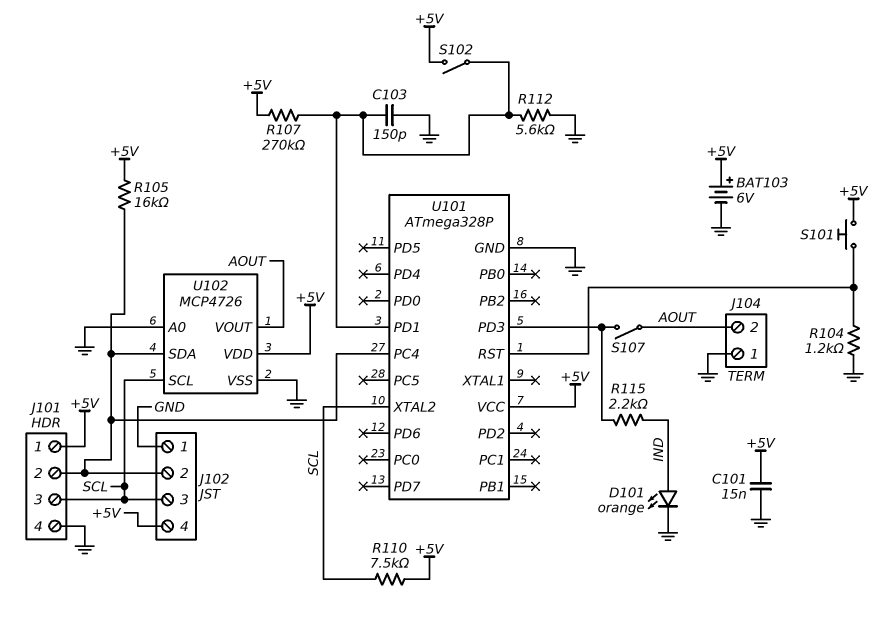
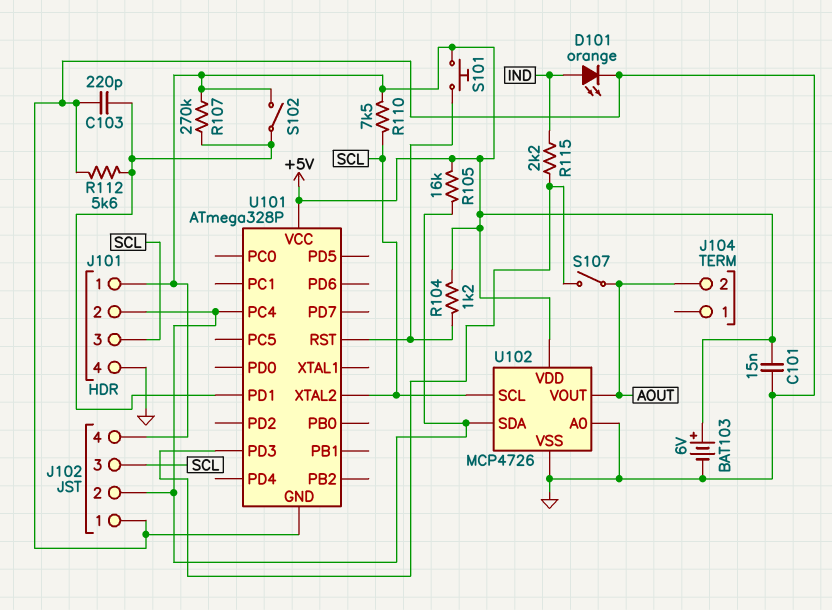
C103: 150pF (GND, U101/PD1) -> 220pF (GND, U101/PD1)
J104 pin 1: GND -> none
R104: 1.2k (GND, U101/RST) -> 1.2k (+5V, U101/RST)

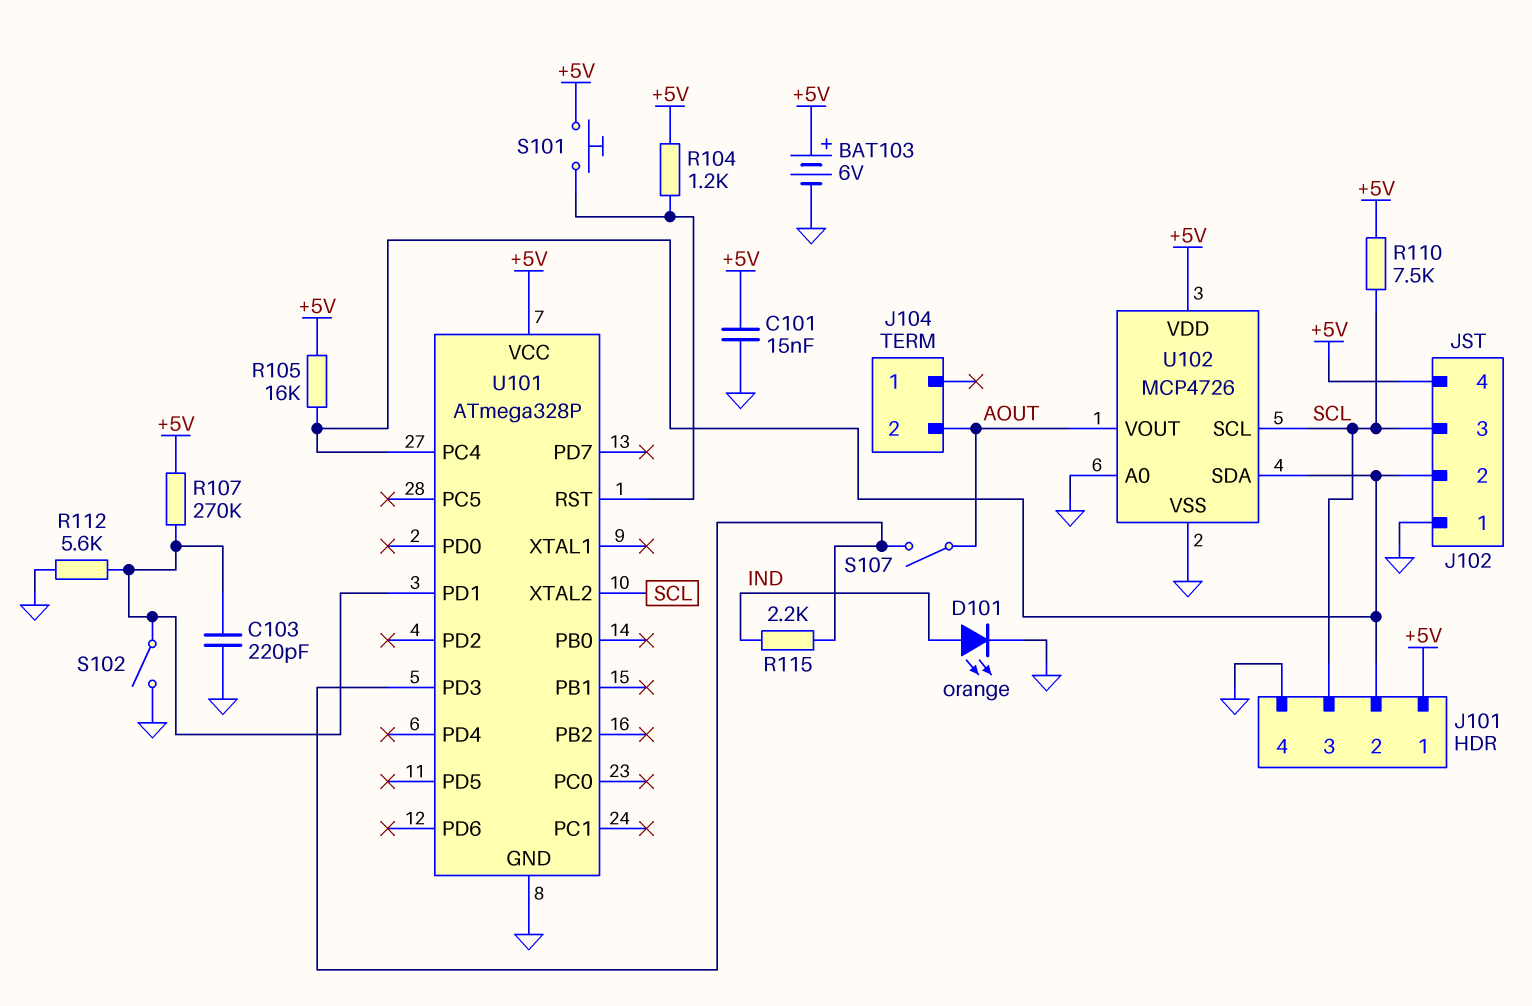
S102: switch (+5V, U101/PD1) -> switch (GND, U101/PD1)

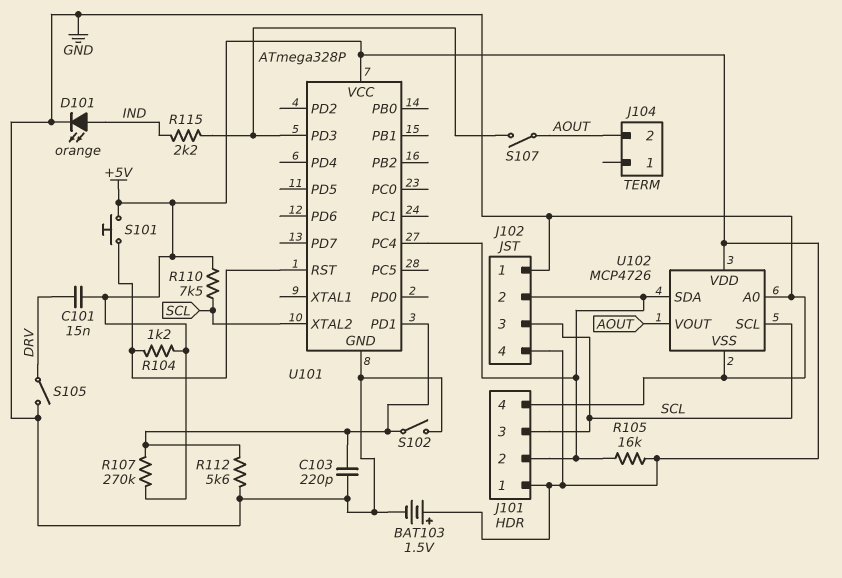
BAT103: 6V (plus +5V, minus GND) -> 1.5V (plus +5V, minus GND)
C101: 15nF (+5V, GND) -> 15nF (+5V, DRV)
S105: none -> switch (DRV, GND)

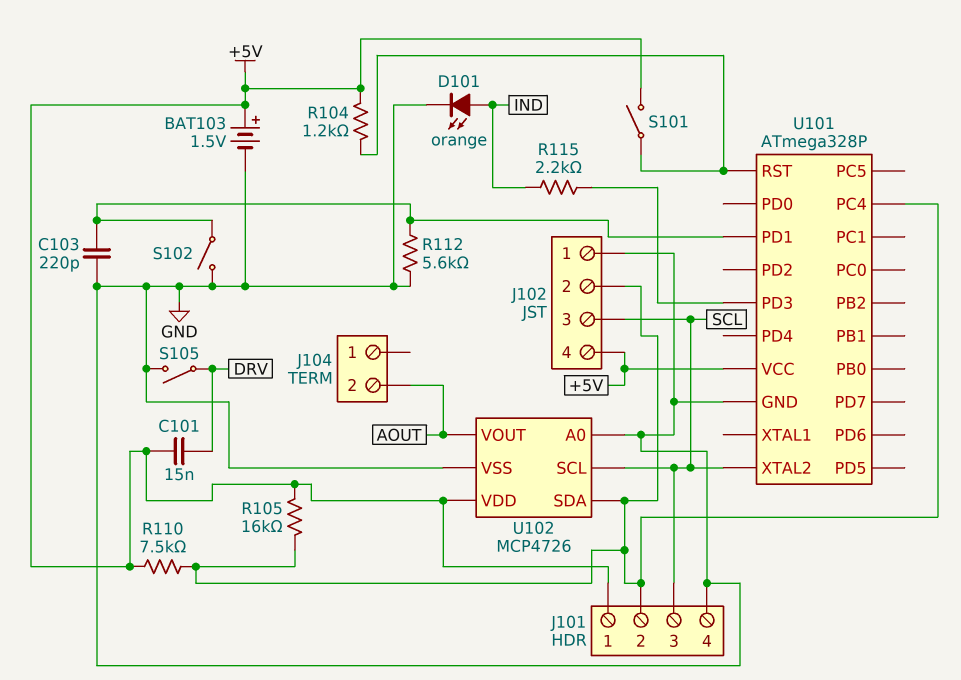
R107: 270k (+5V, U101/PD1) -> none
R110: 7.5k (+5V, SCL) -> 7.5k (+5V, J101/2)
S101: button (+5V, U101/RST) -> switch (+5V, U101/RST)
S107: switch (AOUT, U101/PD3) -> none

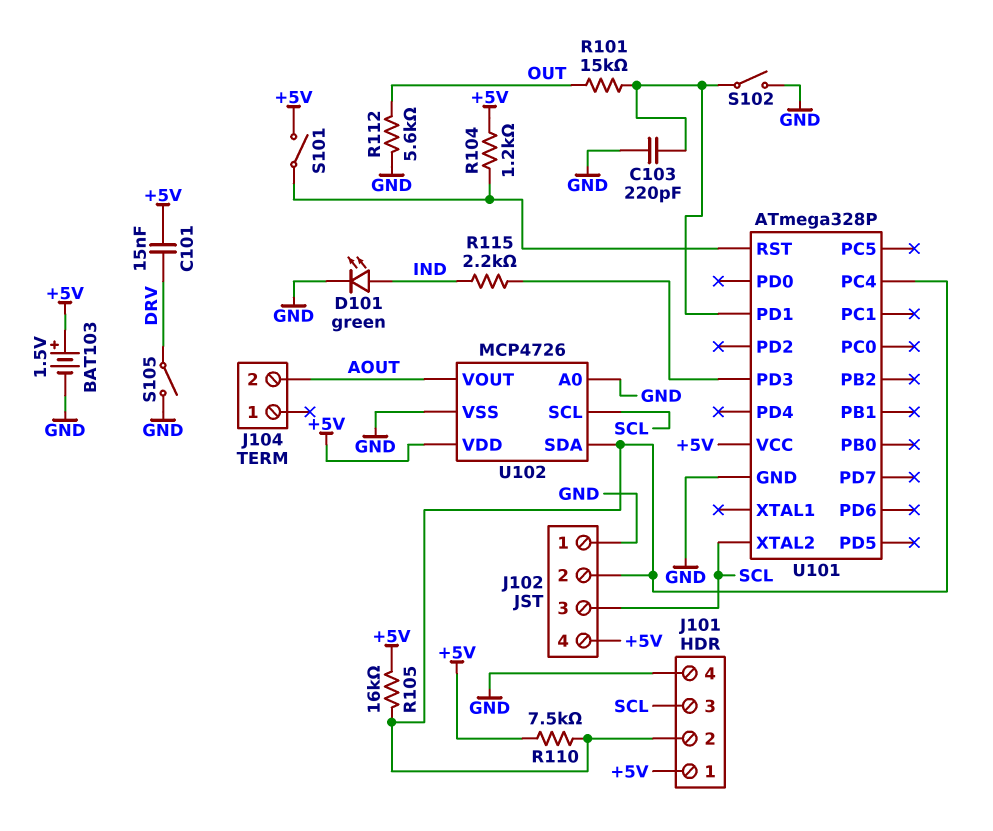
D101: LED orange (A IND, K GND) -> LED green (A IND, K GND)
R101: none -> 15k (OUT, U101/PD1)
R112: 5.6k (GND, U101/PD1) -> 5.6k (GND, OUT)

